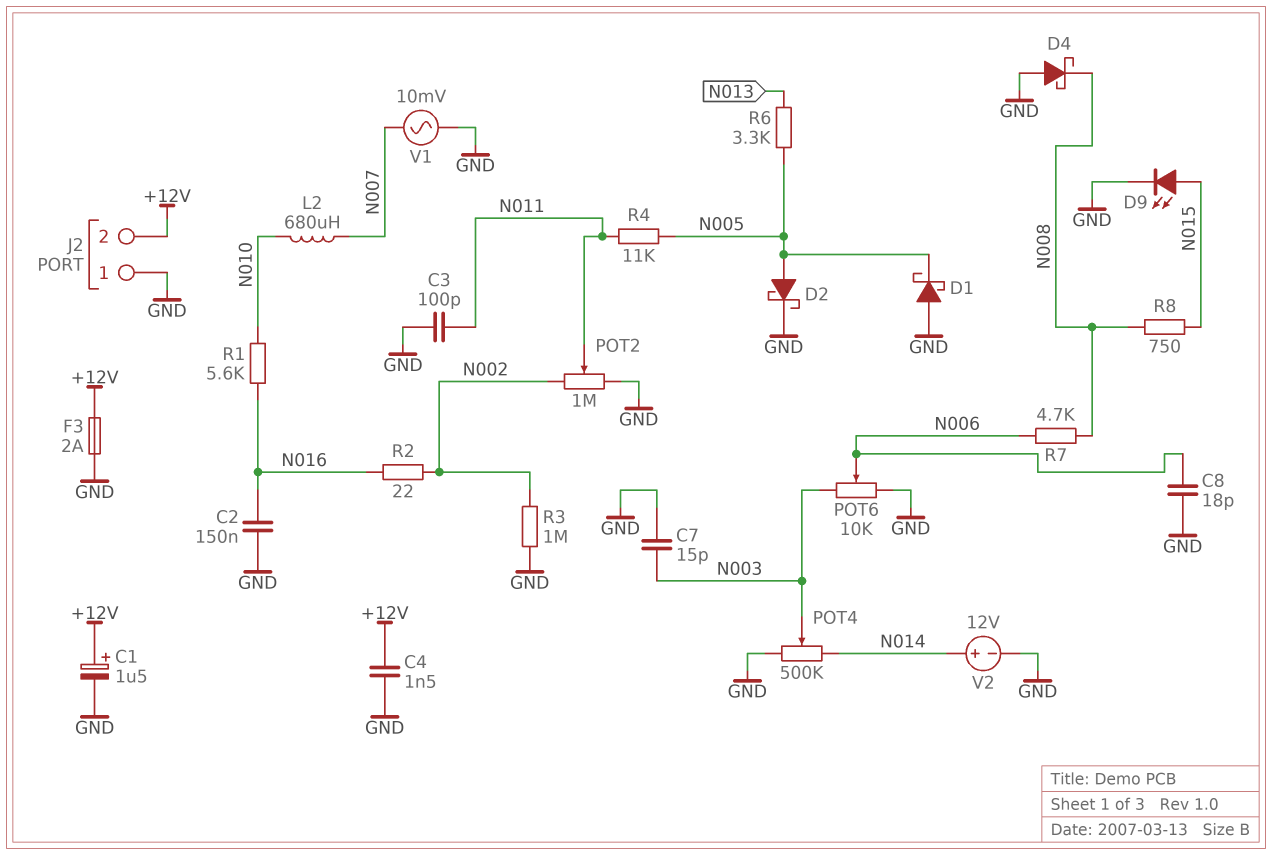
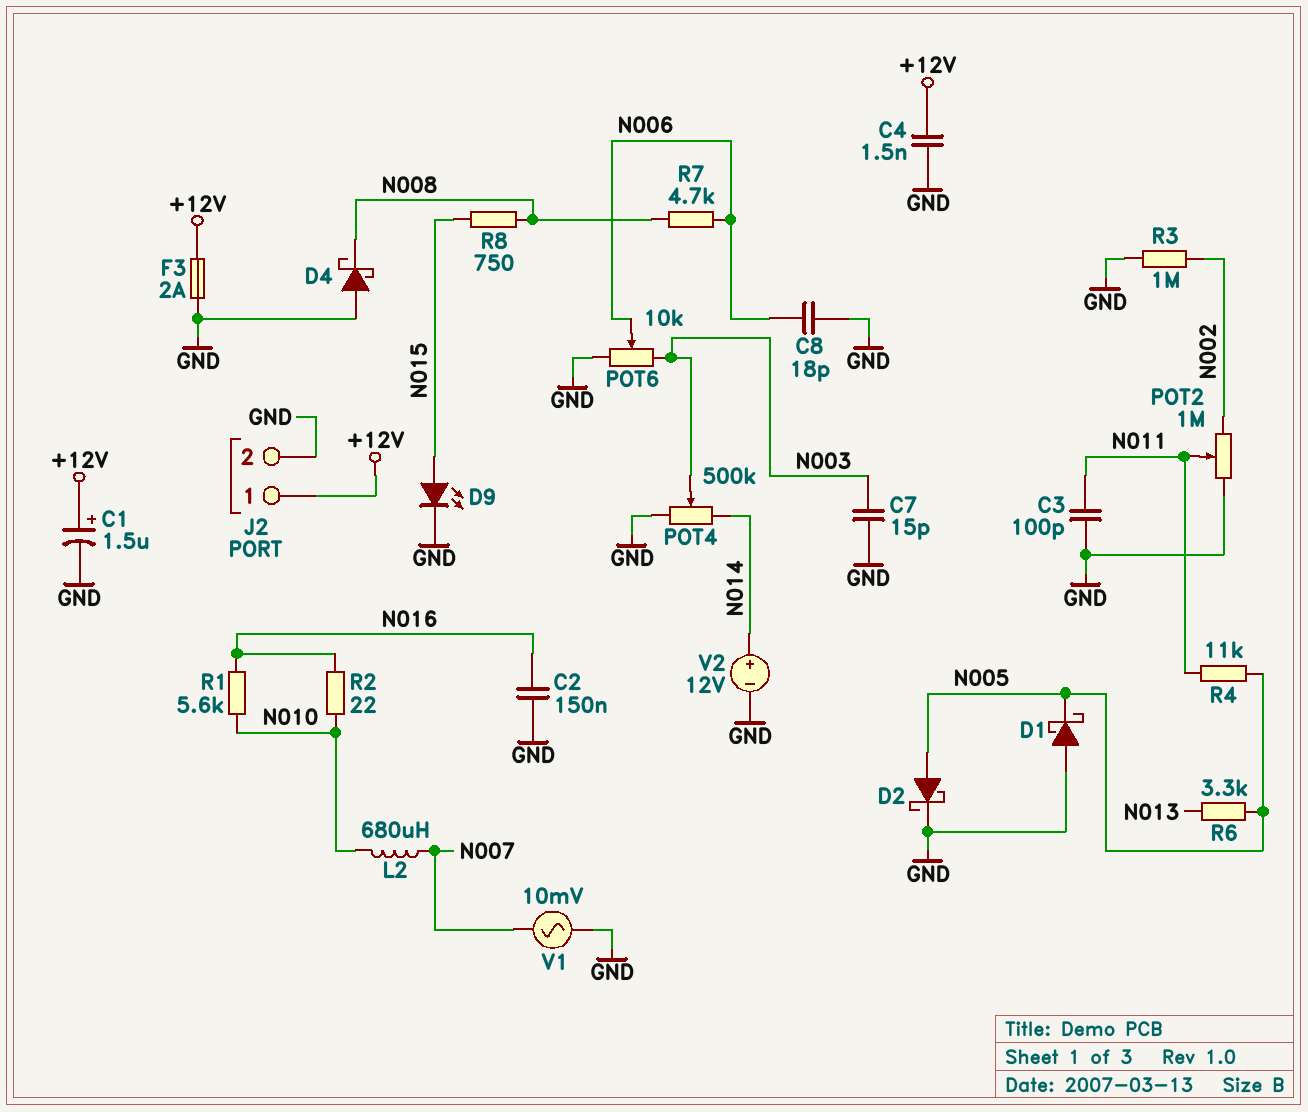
J2 pin 1: GND -> +12V
J2 pin 2: +12V -> GND
R2: 22 (N002, N016) -> 22 (N010, N016)

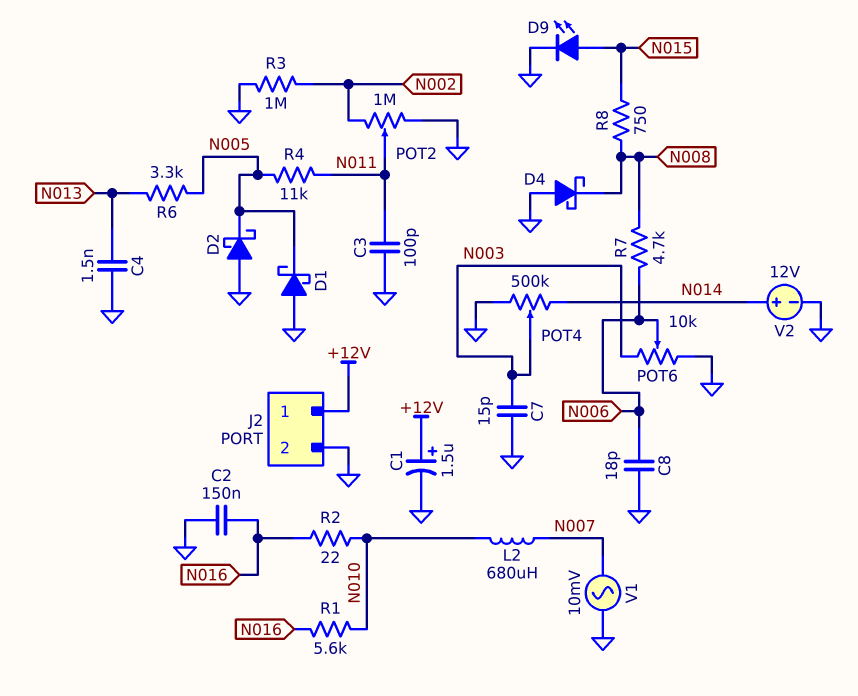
C4: 1.5nF (+12V, GND) -> 1.5nF (GND, N013)
D2: schottky (A N005, K GND) -> schottky (A GND, K N005)
F3: 2A (+12V, GND) -> none

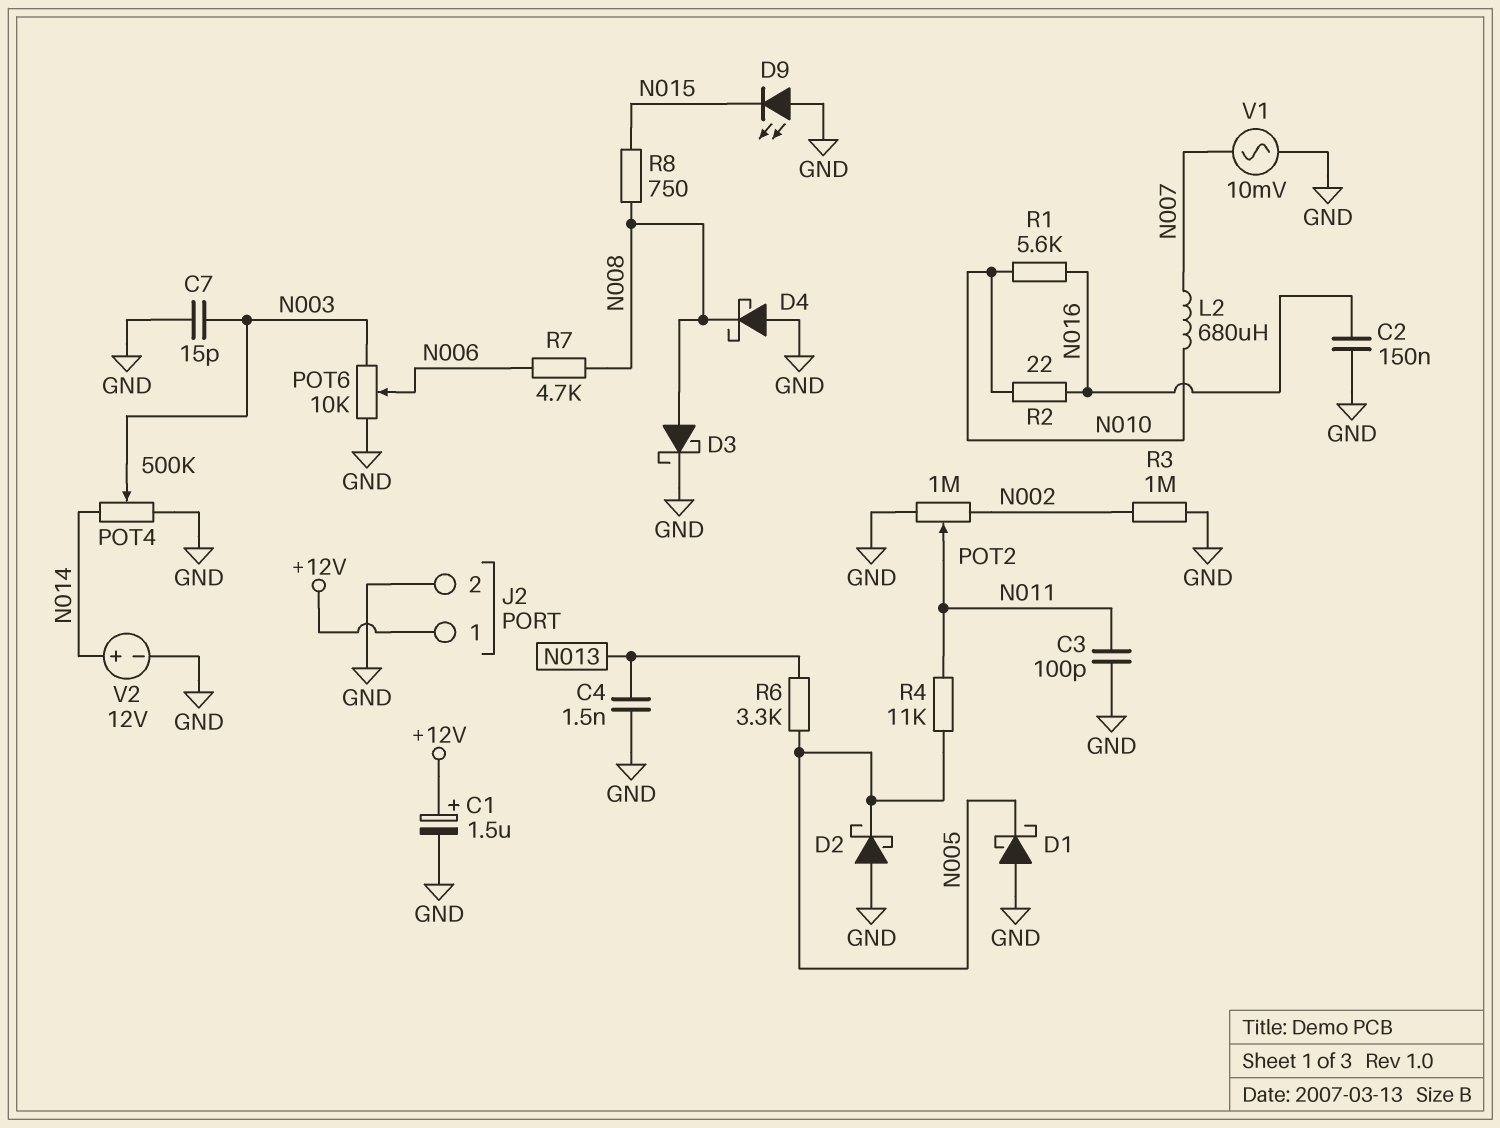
C8: 18pF (GND, N006) -> none
D3: none -> schottky (A N008, K GND)
D9: LED (A N015, K GND) -> LED (A GND, K N015)

